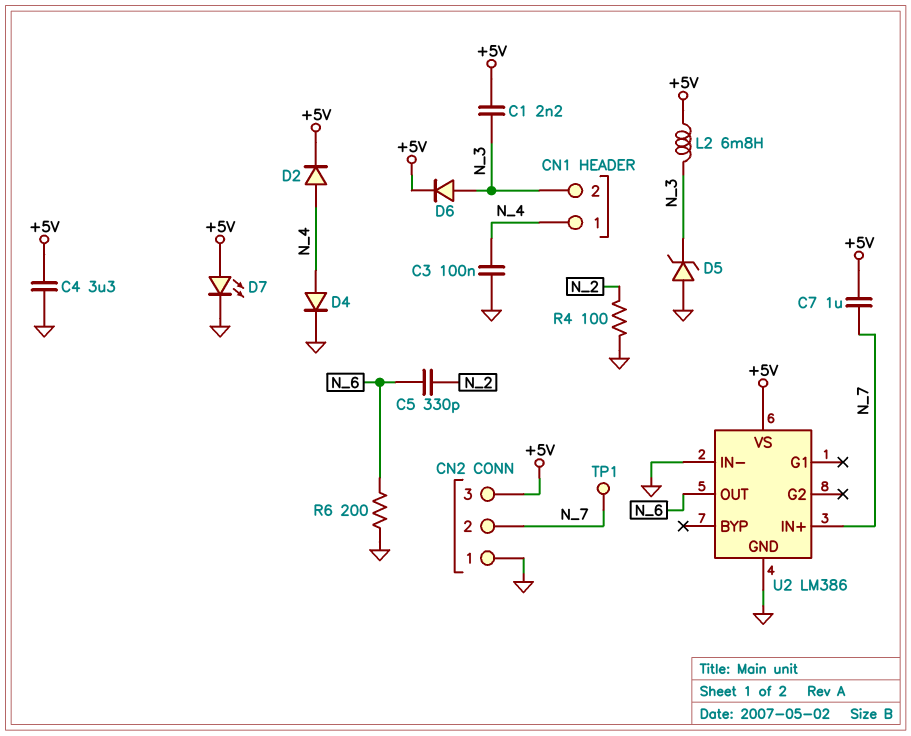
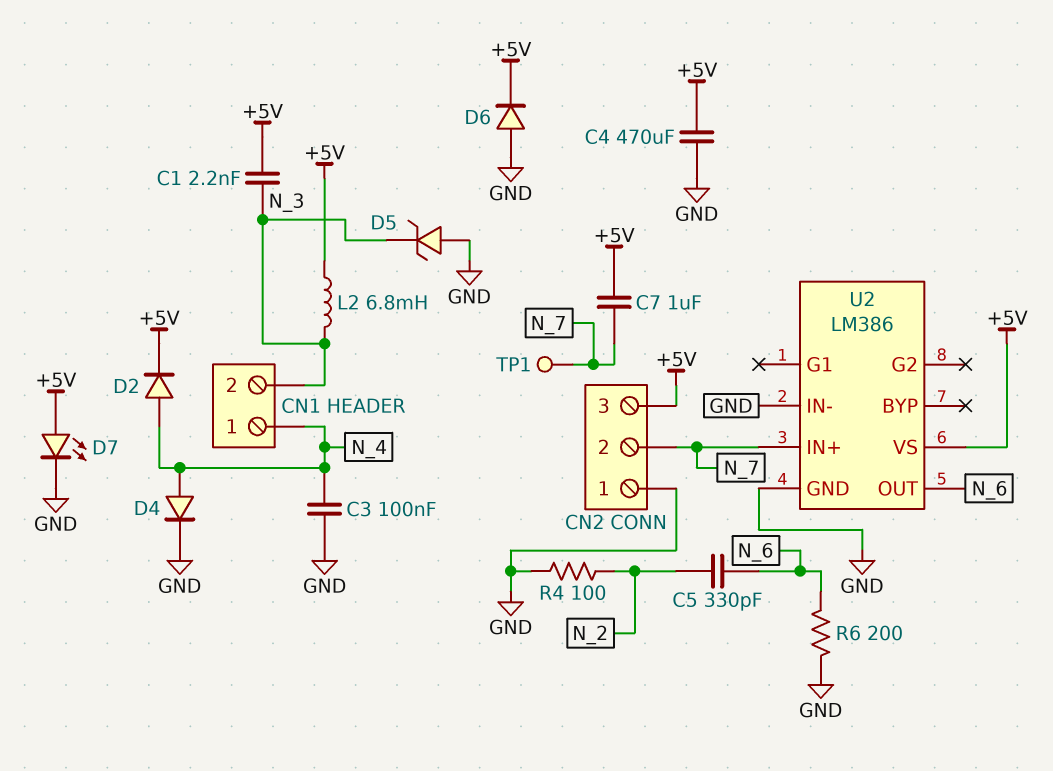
C4: 3.3uF (+5V, GND) -> 470uF (+5V, GND)
D6: diode (A N_3, K +5V) -> diode (A GND, K +5V)

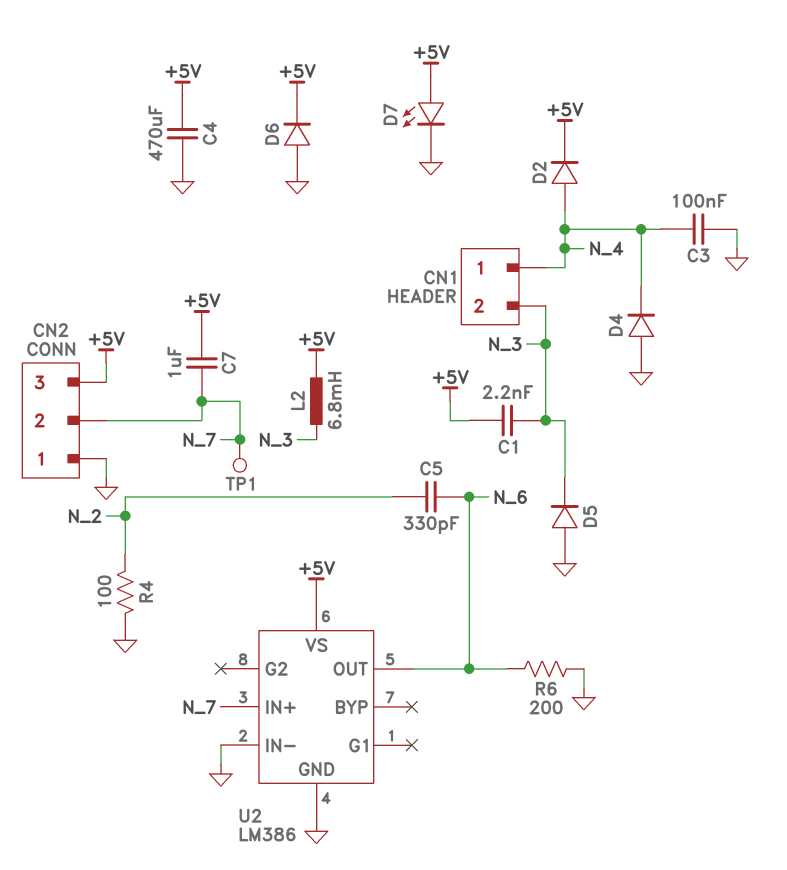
D4: diode (A N_4, K GND) -> diode (A GND, K N_4)
D5: zener (A GND, K N_3) -> diode (A GND, K N_3)

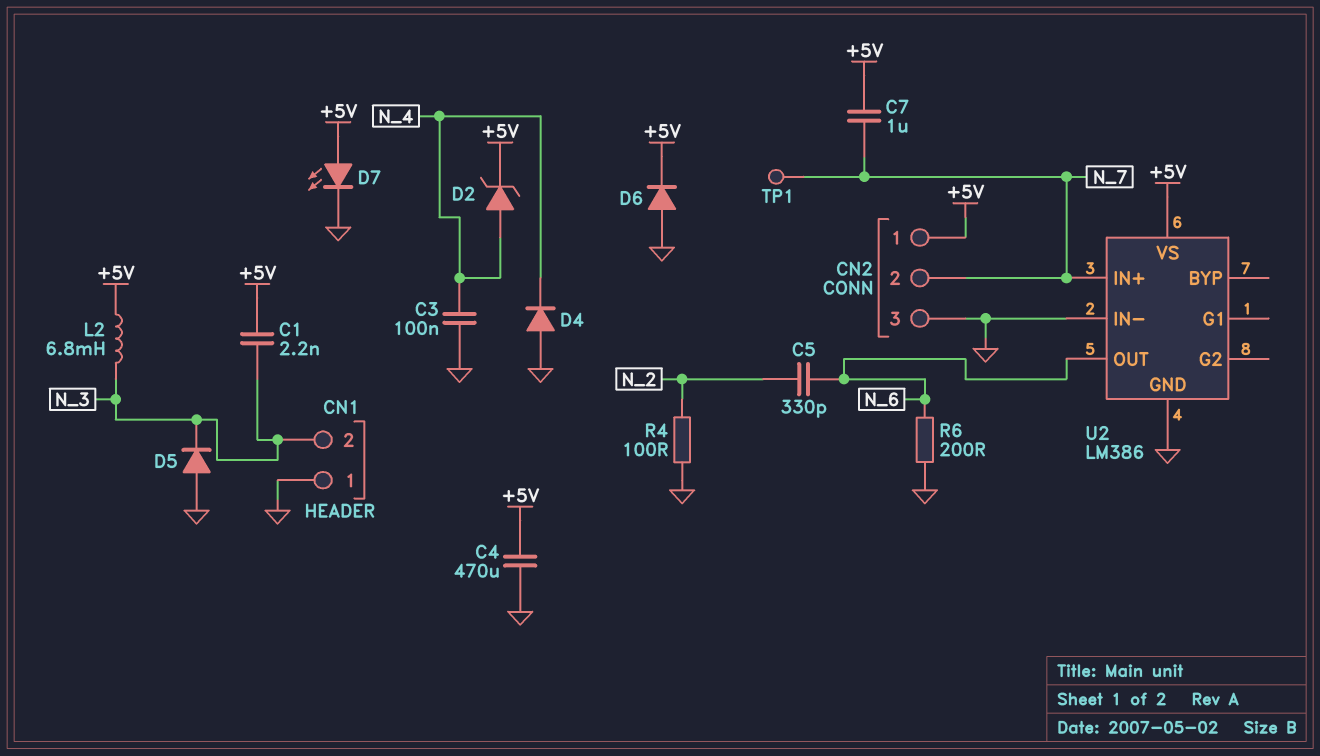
CN1 pin 1: N_4 -> GND
CN2 pin 1: GND -> +5V
CN2 pin 3: +5V -> GND
D2: diode (A N_4, K +5V) -> zener (A N_4, K +5V)

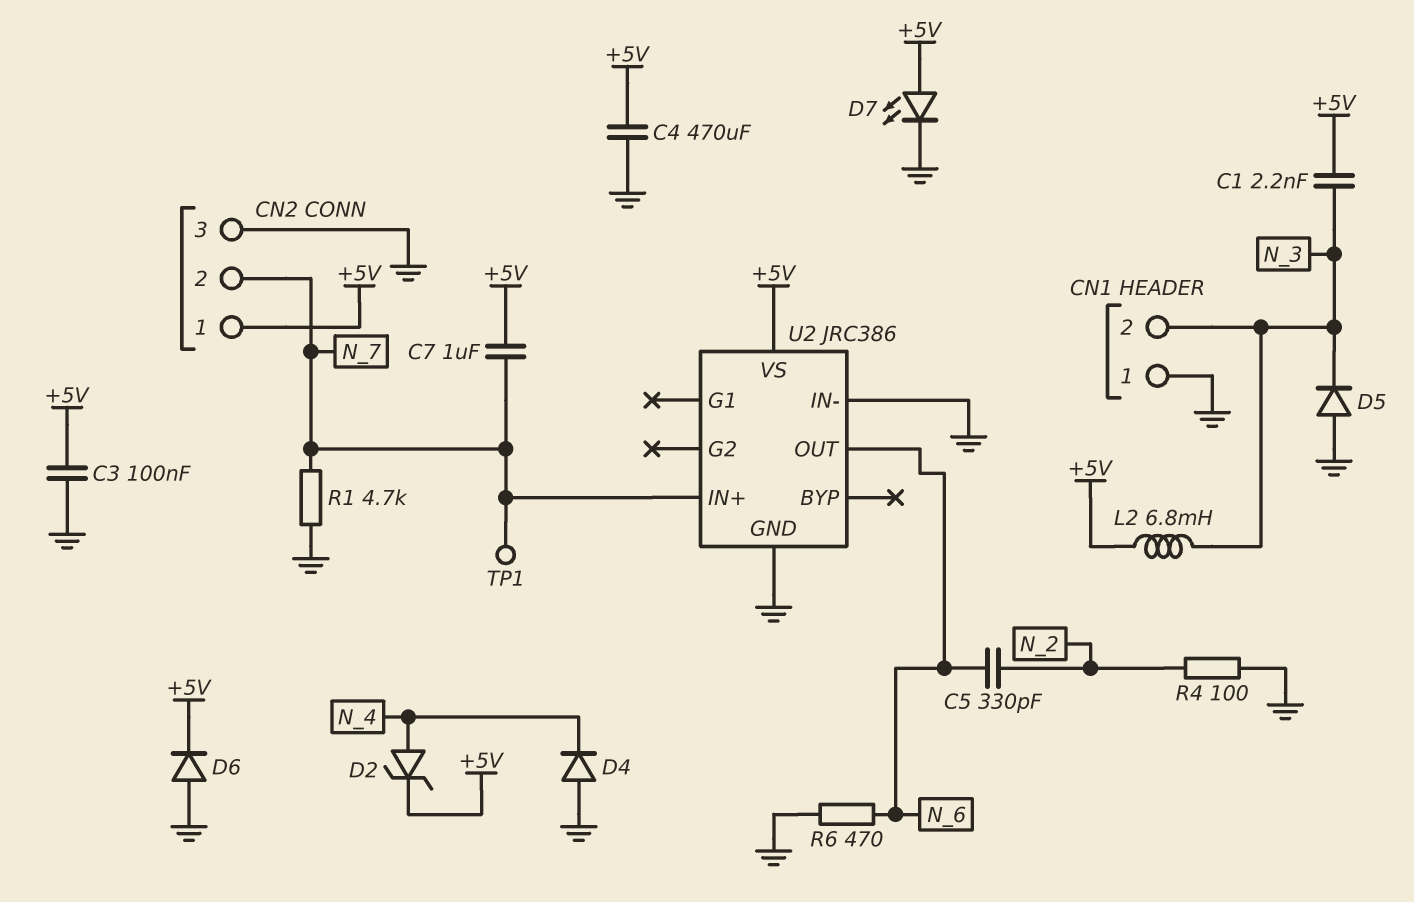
C3: 100nF (GND, N_4) -> 100nF (+5V, GND)
R1: none -> 4.7k (GND, N_7)
R6: 200 (GND, N_6) -> 470 (GND, N_6)
U2: LM386 -> JRC386

